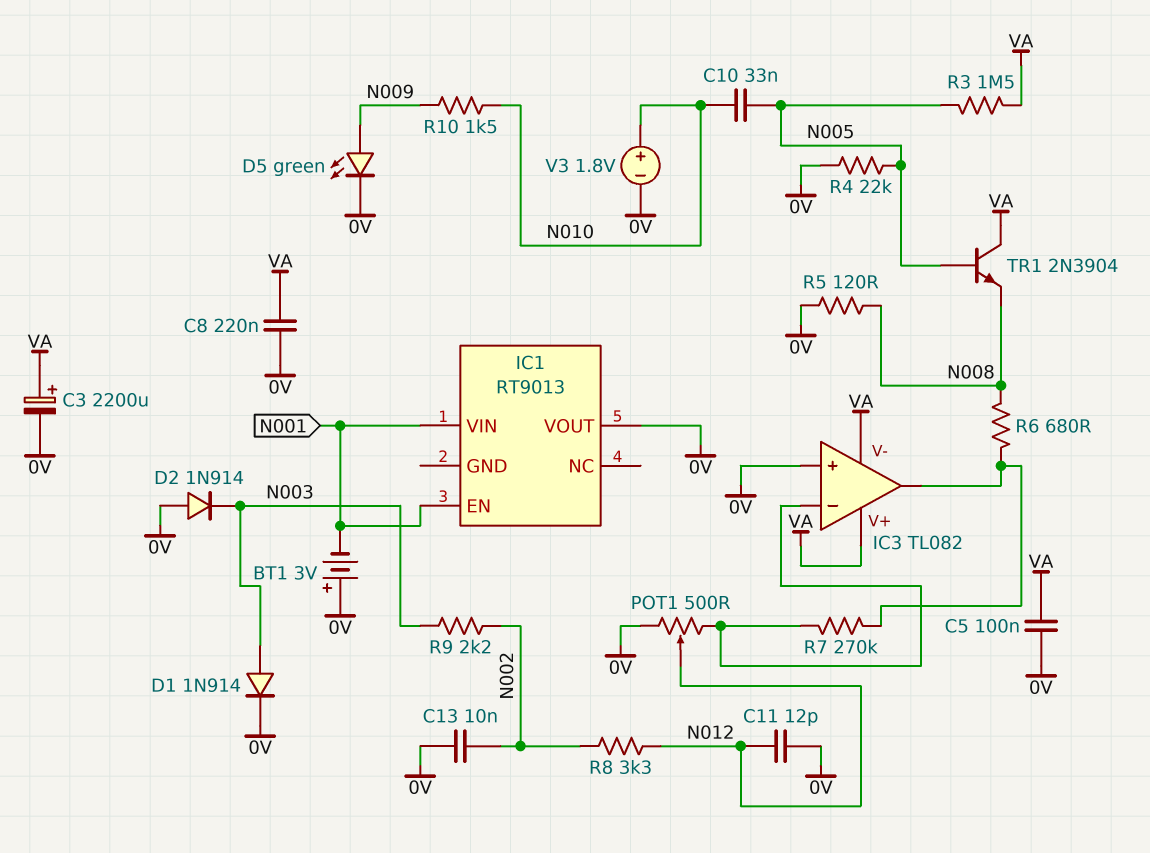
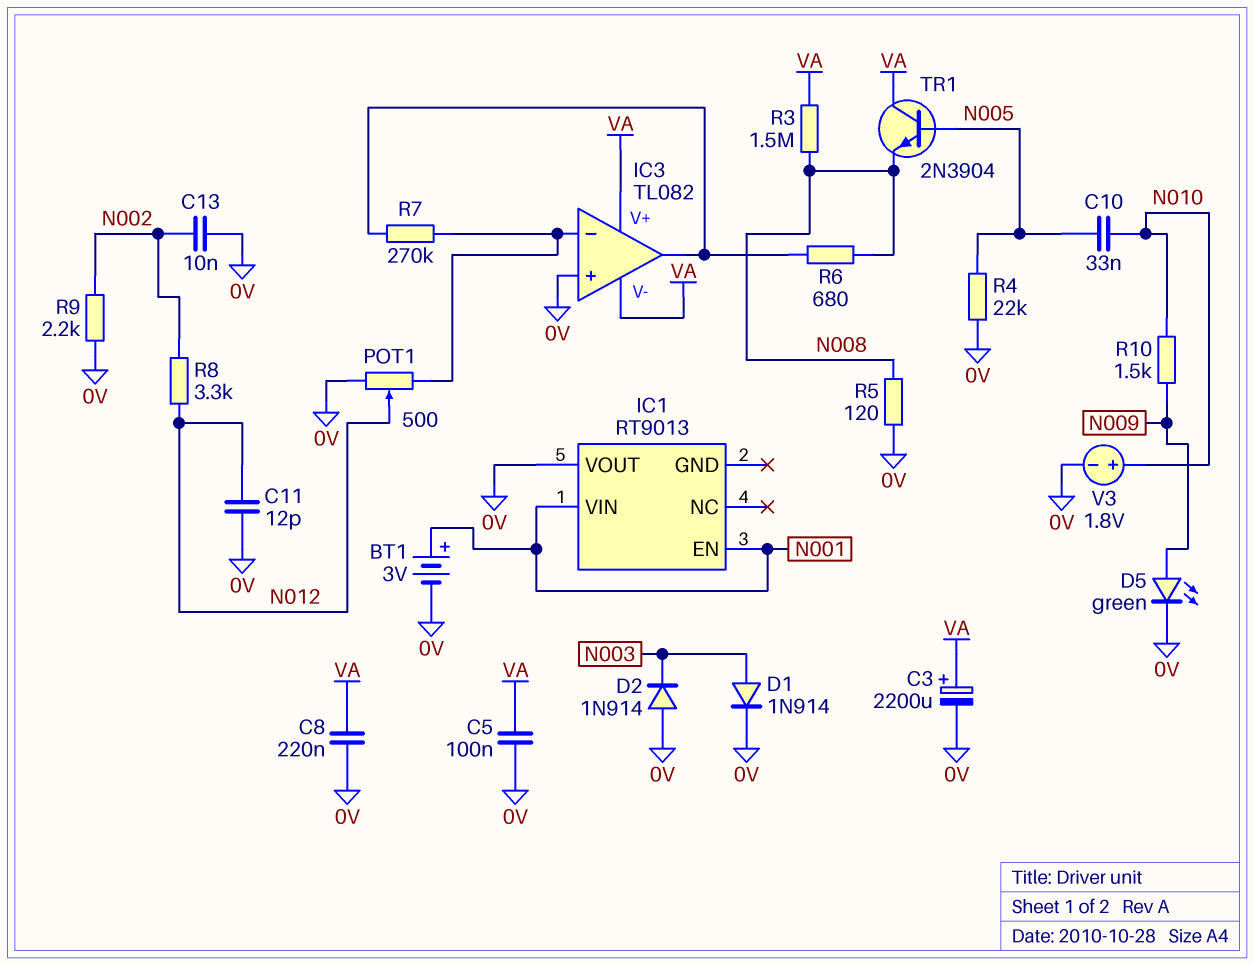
BT1: 3V (plus 0V, minus N001) -> 3V (plus N001, minus 0V)
R3: 1.5M (N005, VA) -> 1.5M (N008, VA)
R9: 2.2k (N002, N003) -> 2.2k (0V, N002)

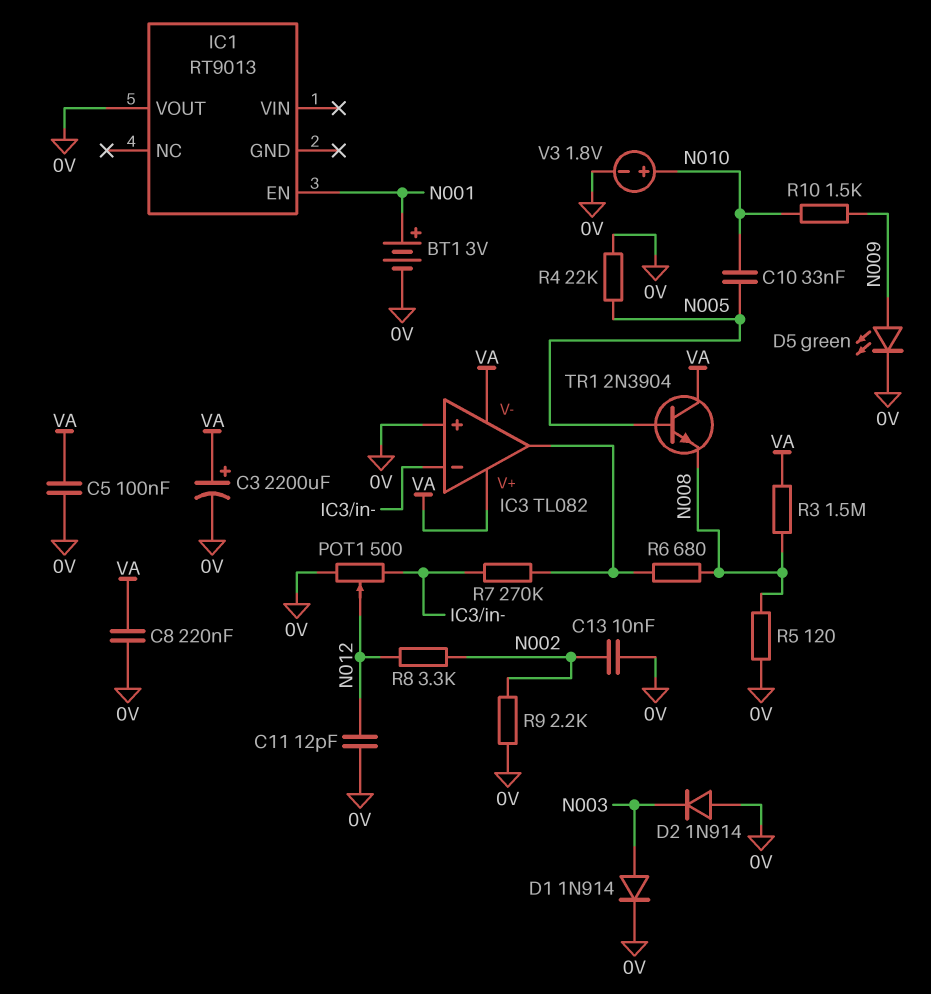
IC1 pin VIN: N001 -> none

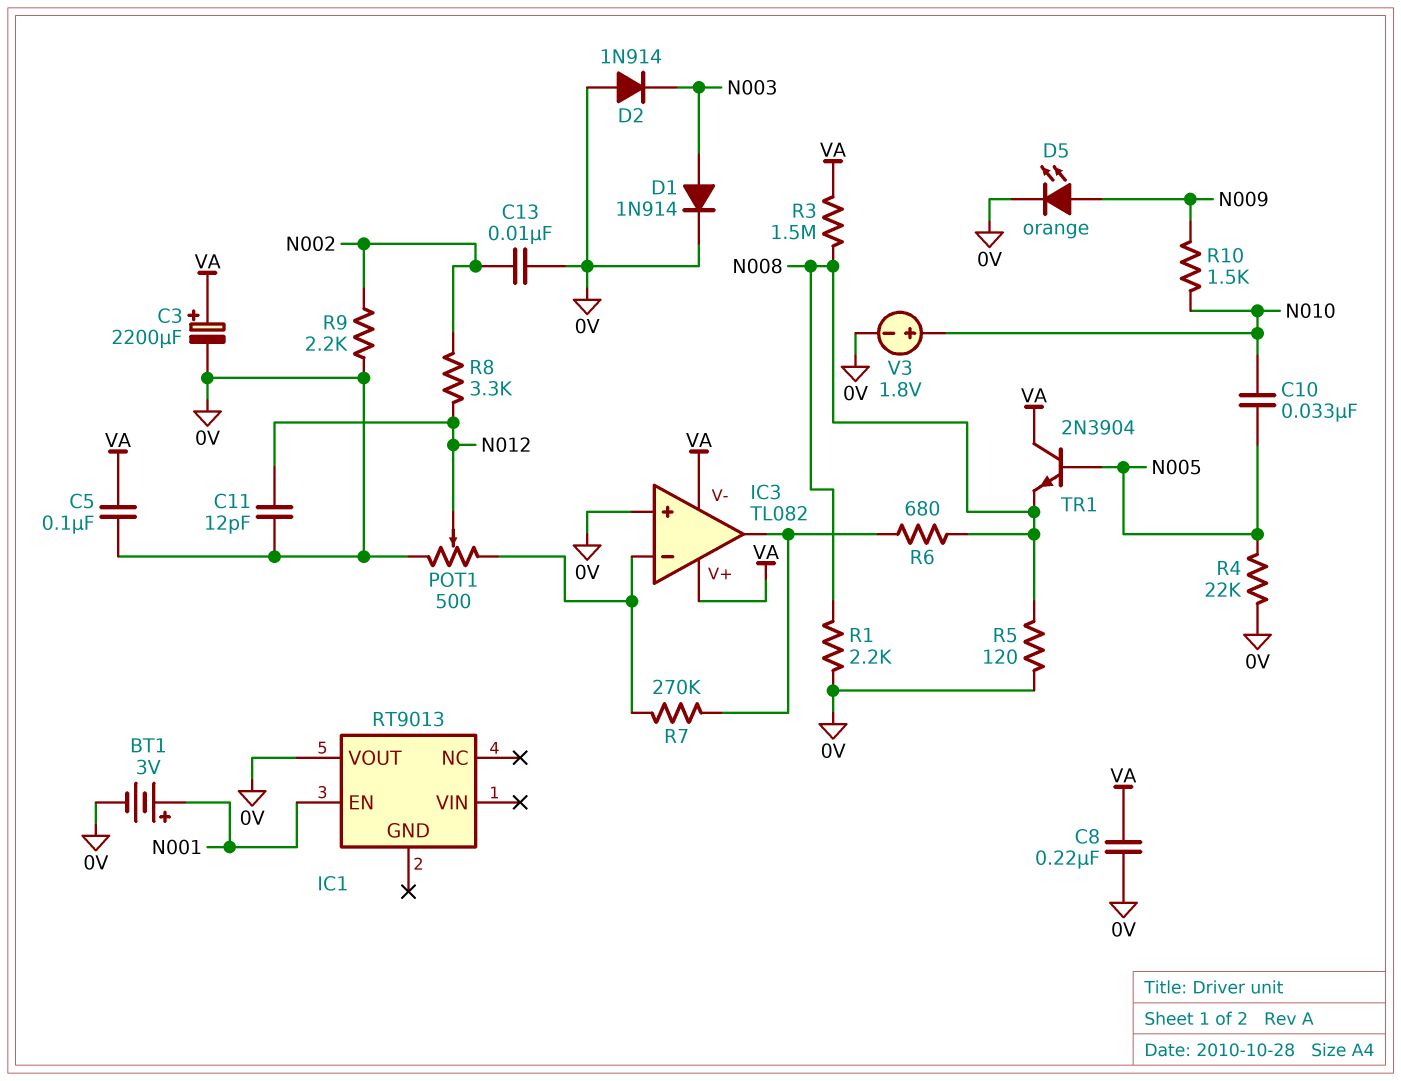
D5: LED green (A N009, K 0V) -> LED orange (A N009, K 0V)
R1: none -> 2.2k (0V, N008)

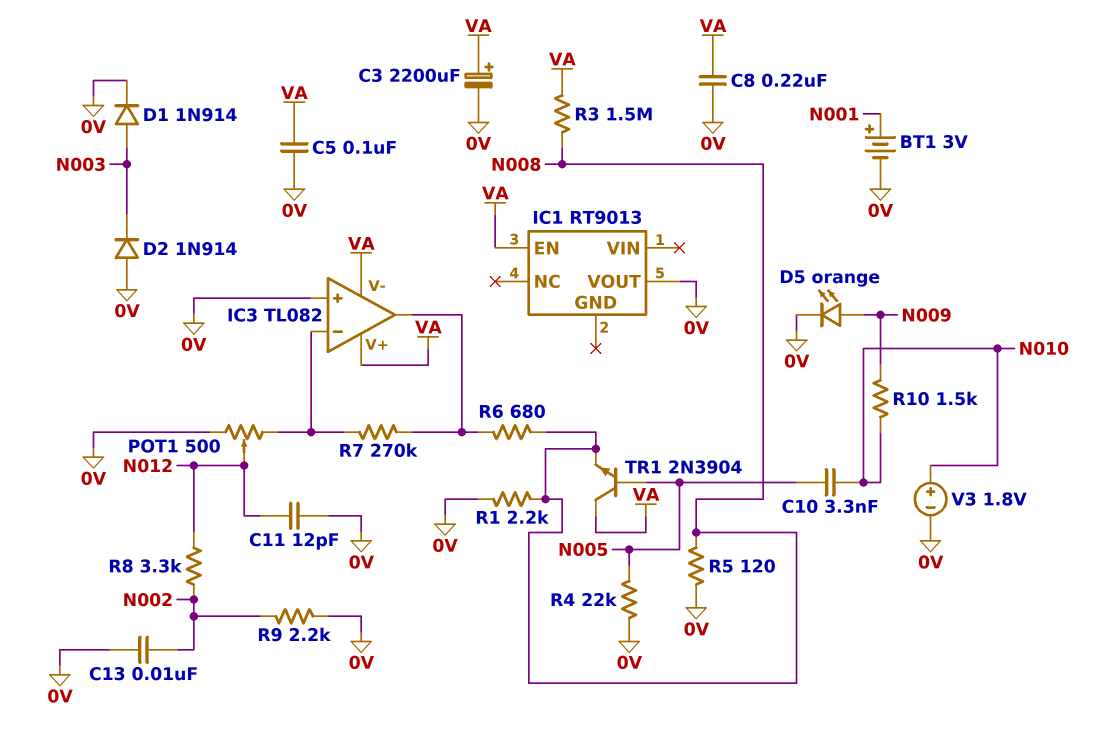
C10: 33nF (N005, N010) -> 3.3nF (N005, N010)
IC1 pin EN: N001 -> VA

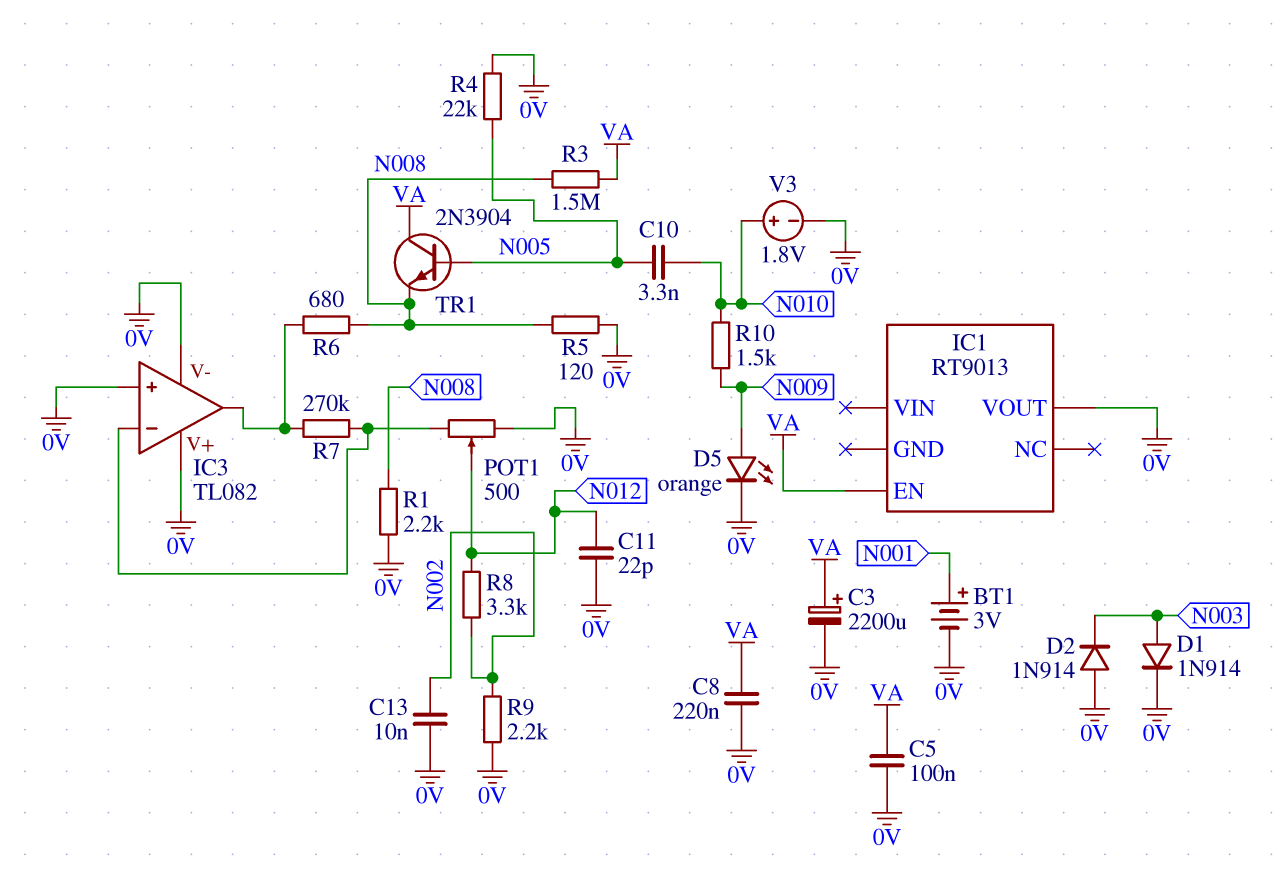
C11: 12pF (0V, N012) -> 22pF (0V, N012)
IC3 pin V+: VA -> 0V
IC3 pin V-: VA -> 0V

